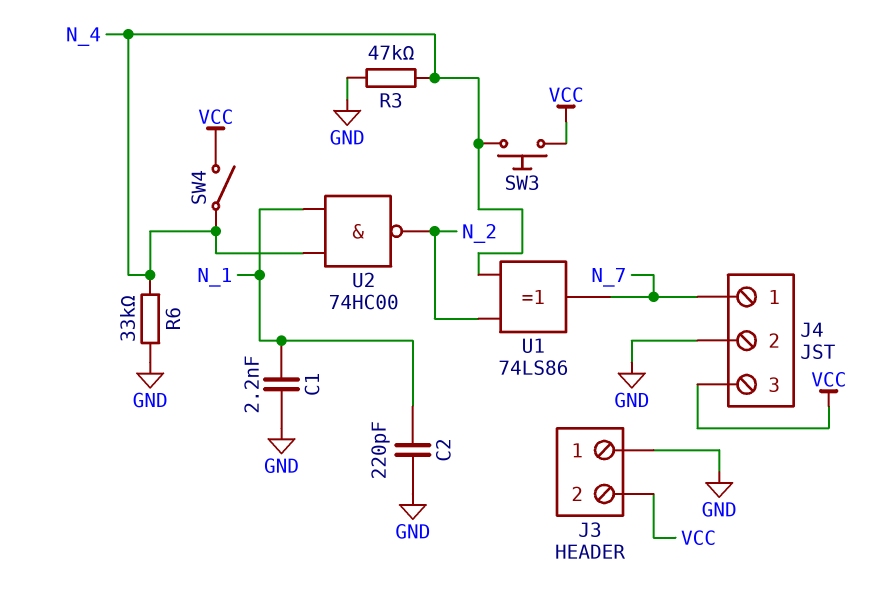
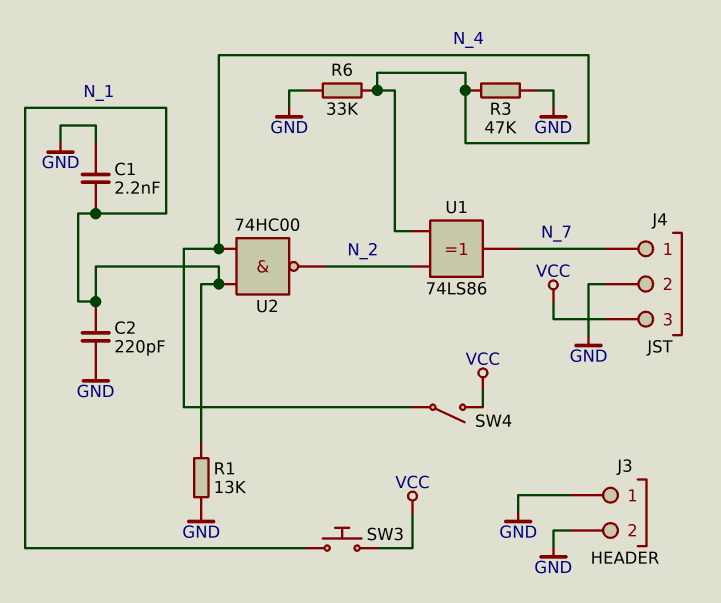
J3 pin 2: VCC -> GND
R1: none -> 13k (GND, N_1)
SW3: button (N_4, VCC) -> button (N_1, VCC)

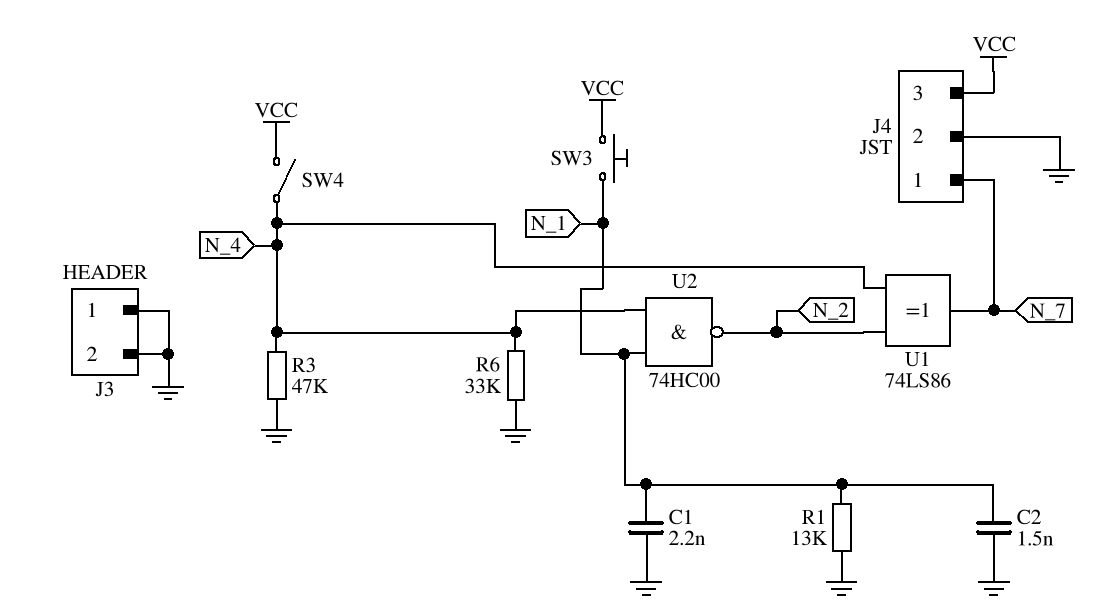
C2: 220pF (GND, N_1) -> 1.5nF (GND, N_1)

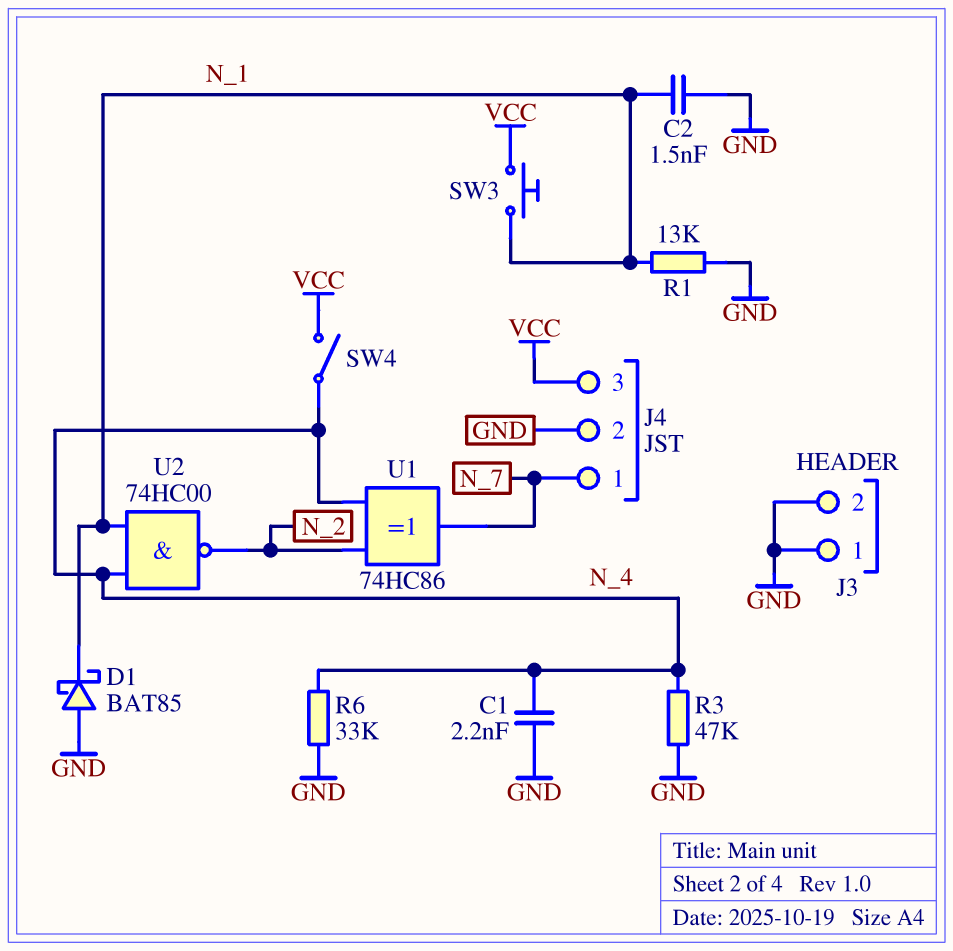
C1: 2.2nF (GND, N_1) -> 2.2nF (GND, N_4)
D1: none -> schottky BAT85 (A GND, K N_1)
U1: XOR 74LS86 (in N_2, in N_4, out N_7) -> XOR 74HC86 (in N_2, in N_4, out N_7)

